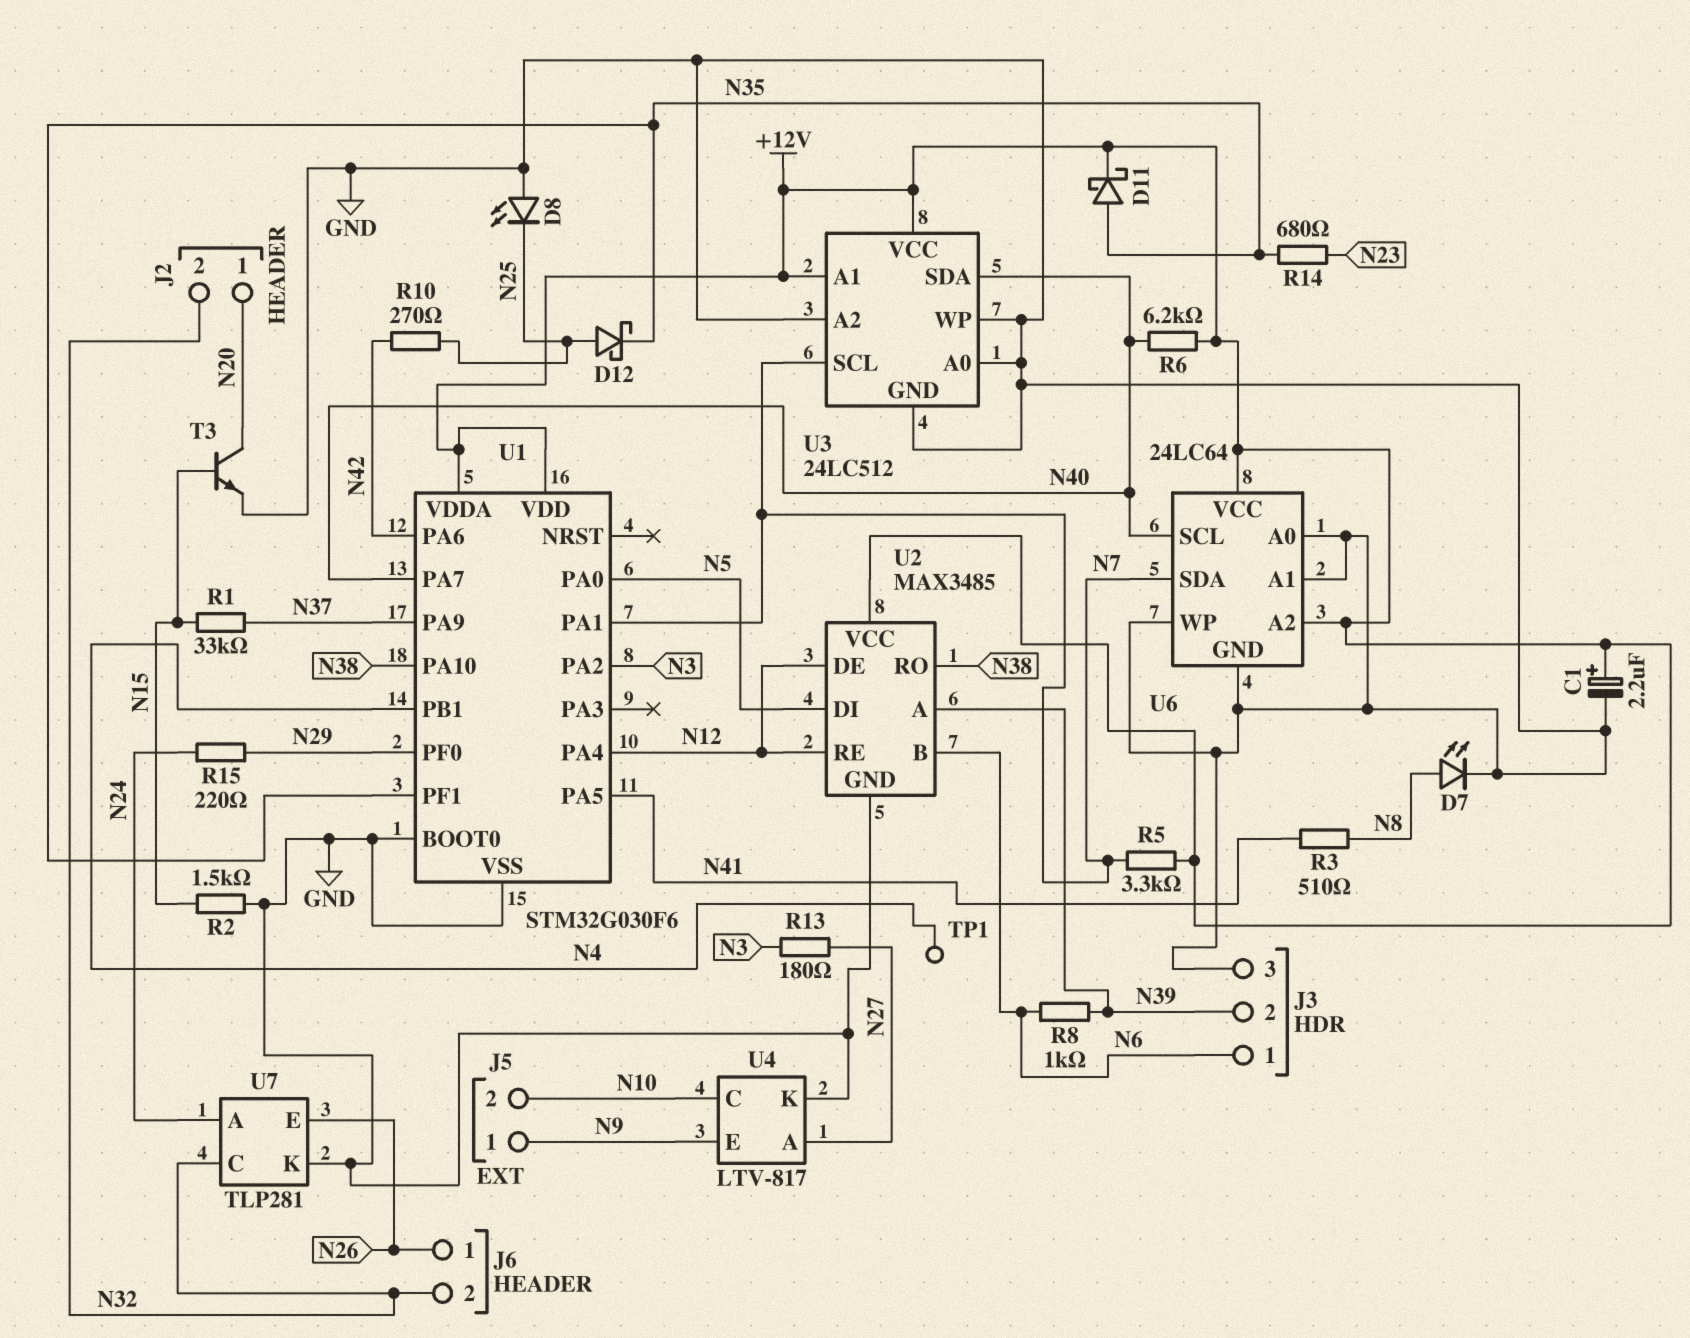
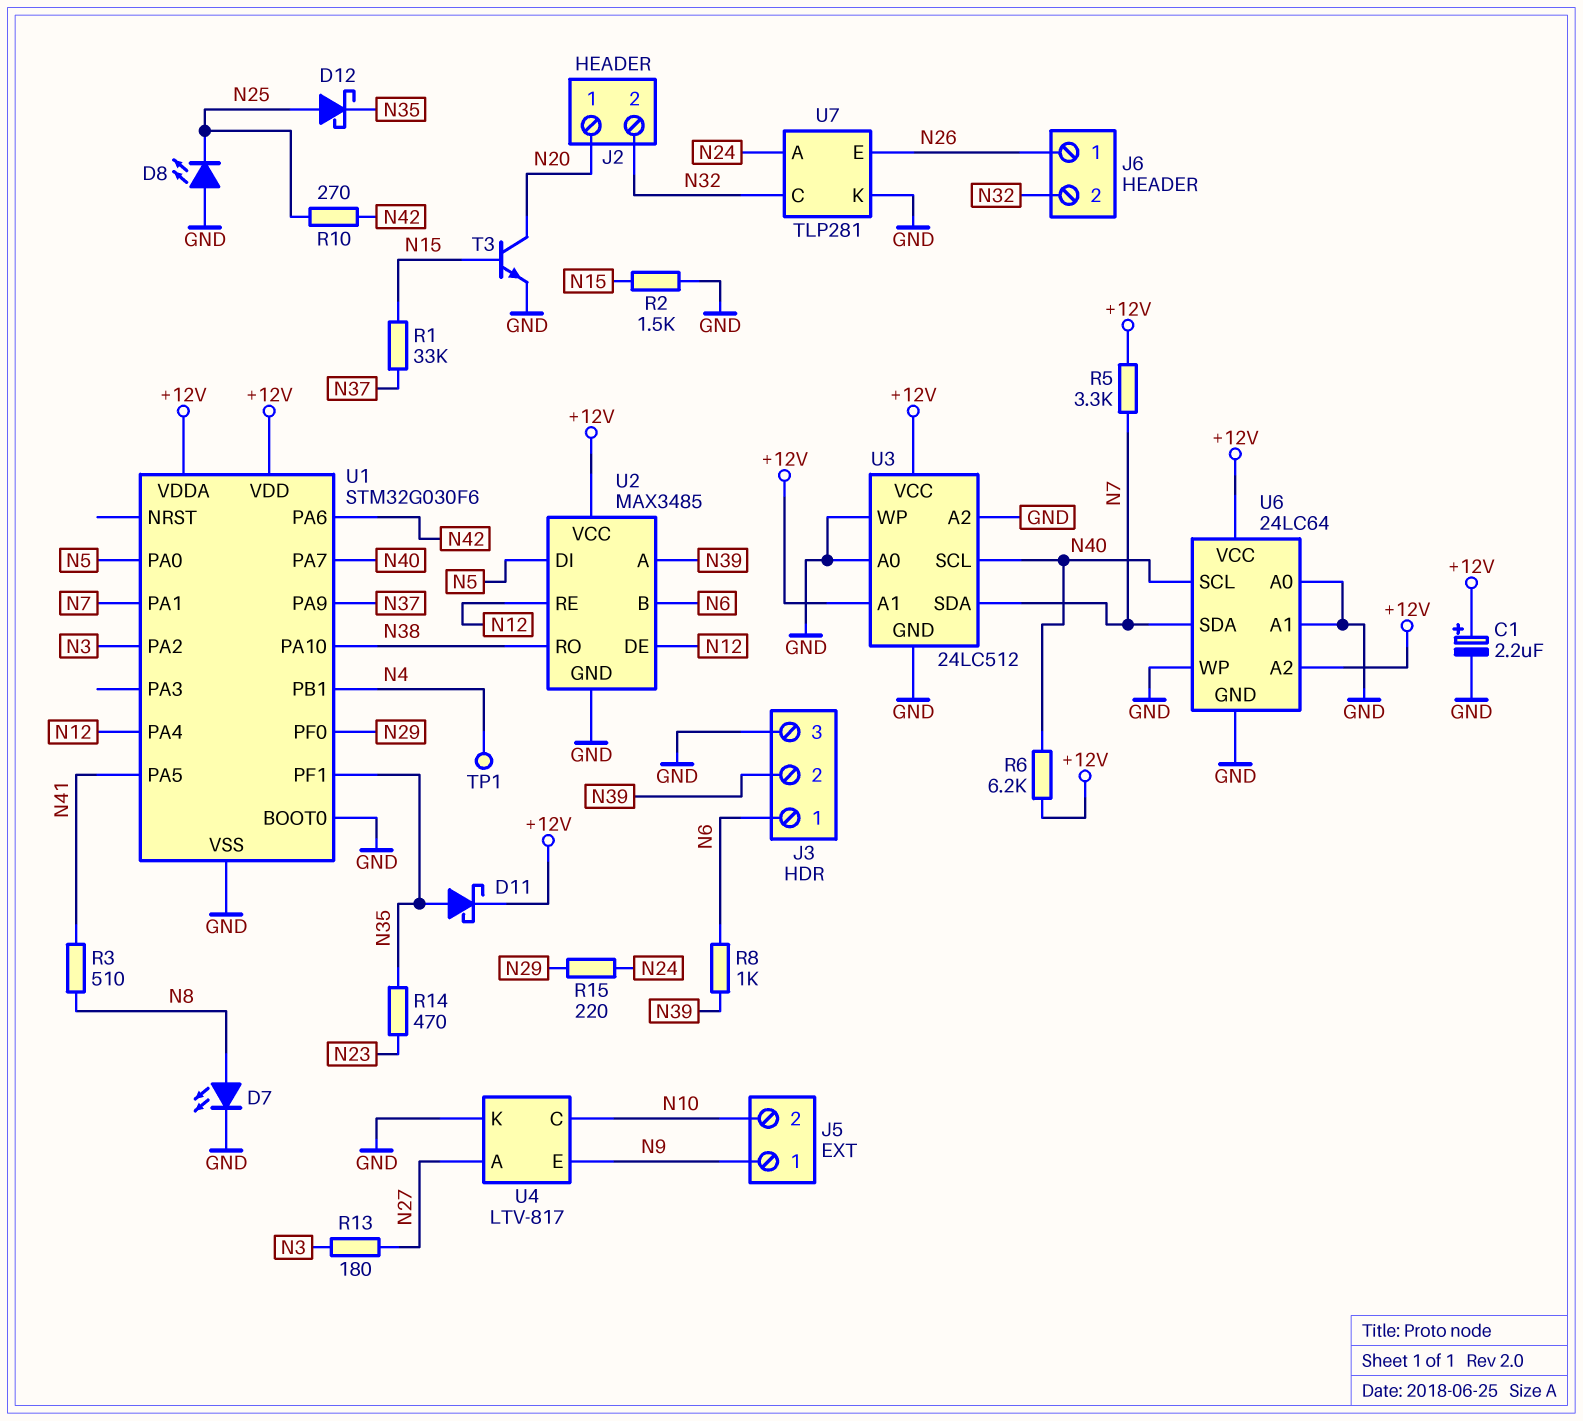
R14: 680 (N23, N35) -> 470 (N23, N35)
U3 pin SCL: N7 -> N40
U3 pin SDA: N40 -> N7

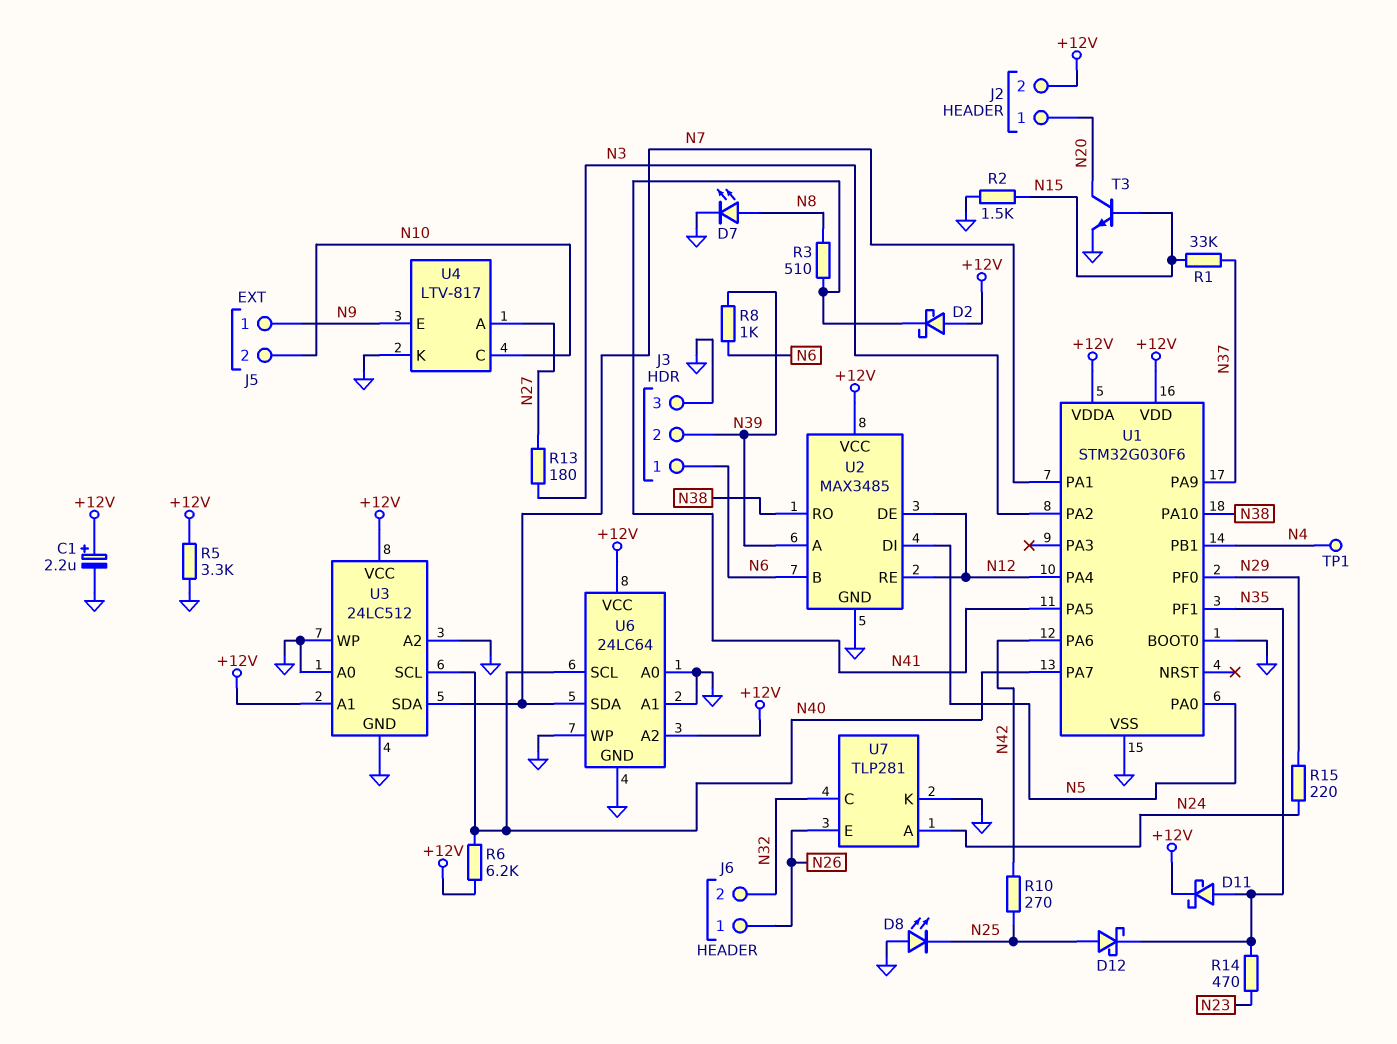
D2: none -> schottky (A +12V, K N41)
J2 pin 2: N32 -> +12V
R5: 3.3k (+12V, N7) -> 3.3k (+12V, GND)

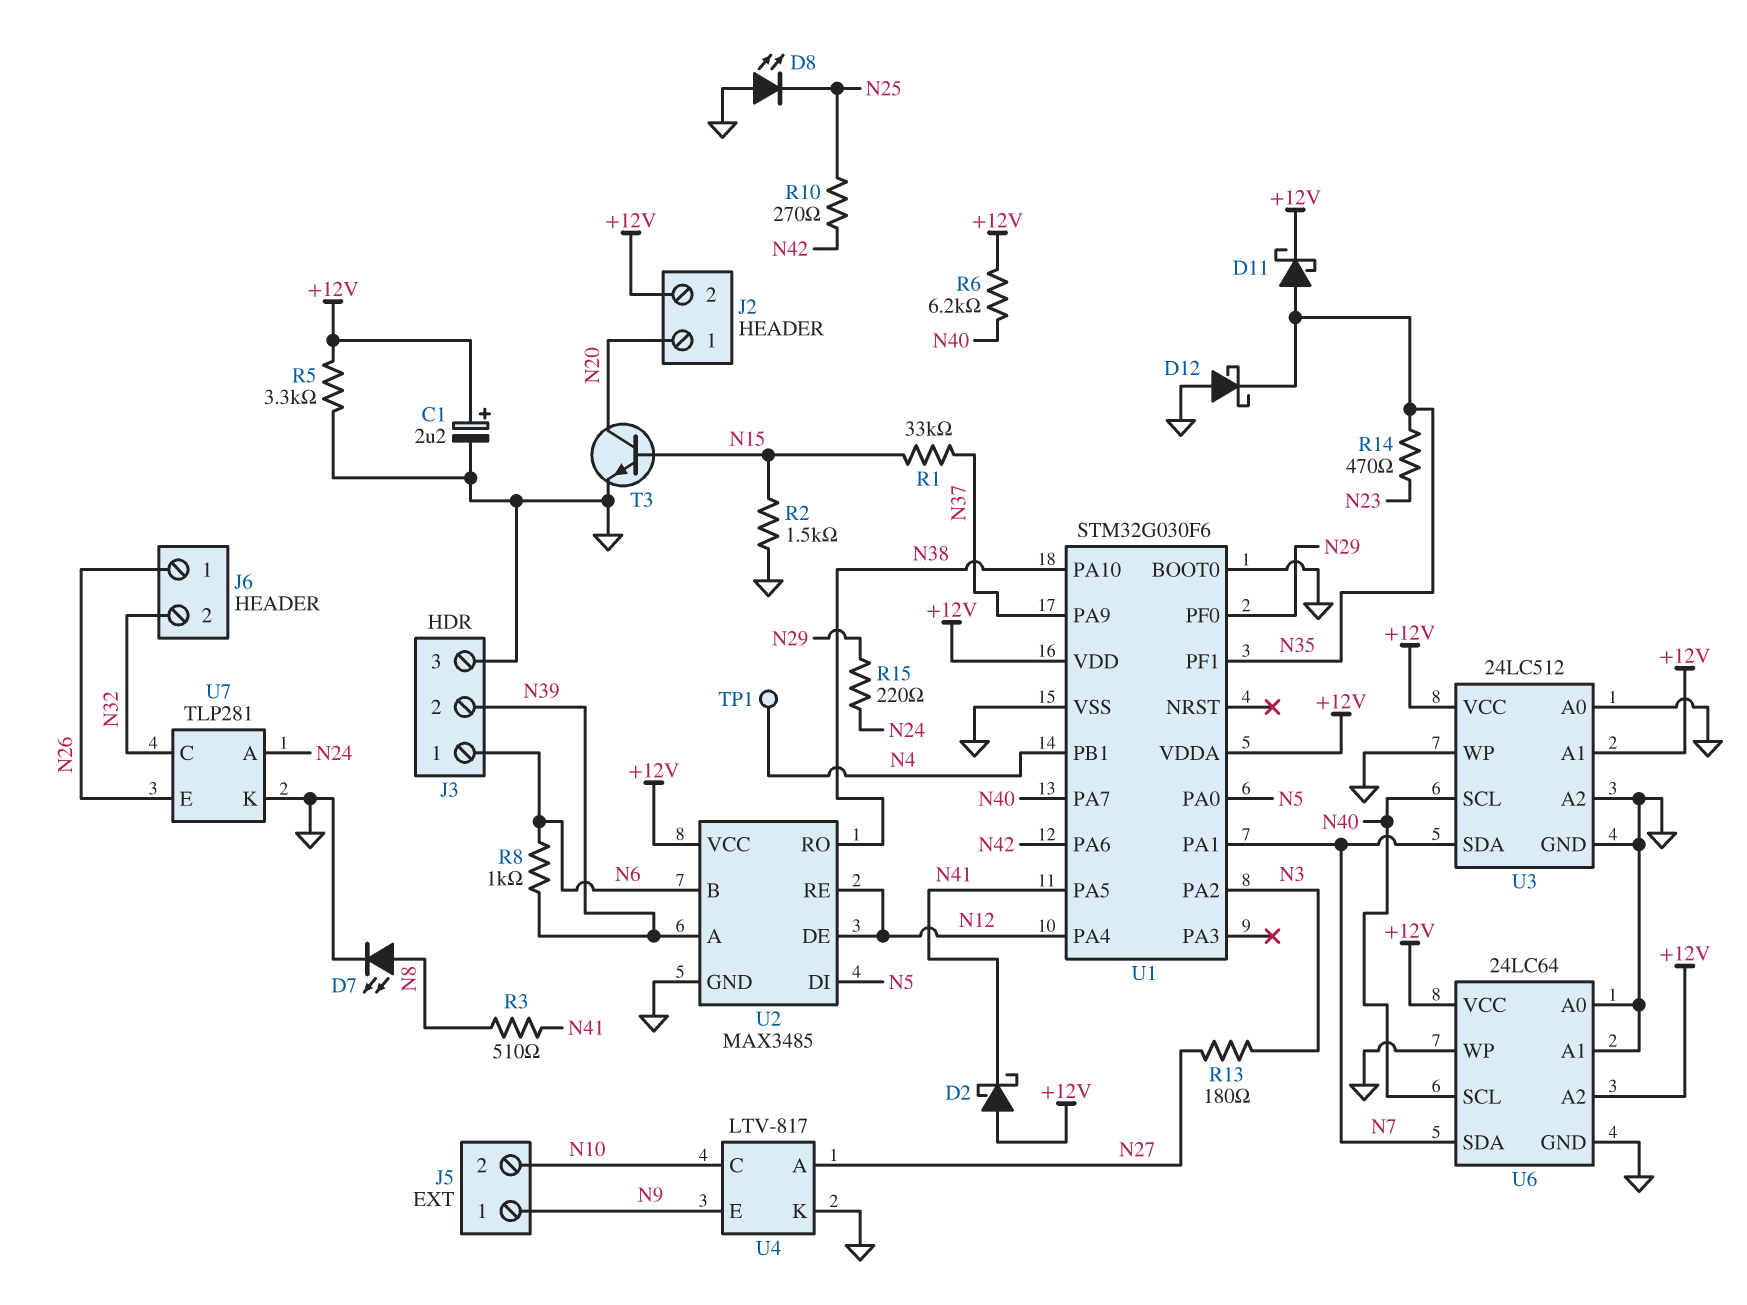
D12: schottky (A N25, K N35) -> schottky (A GND, K N35)

